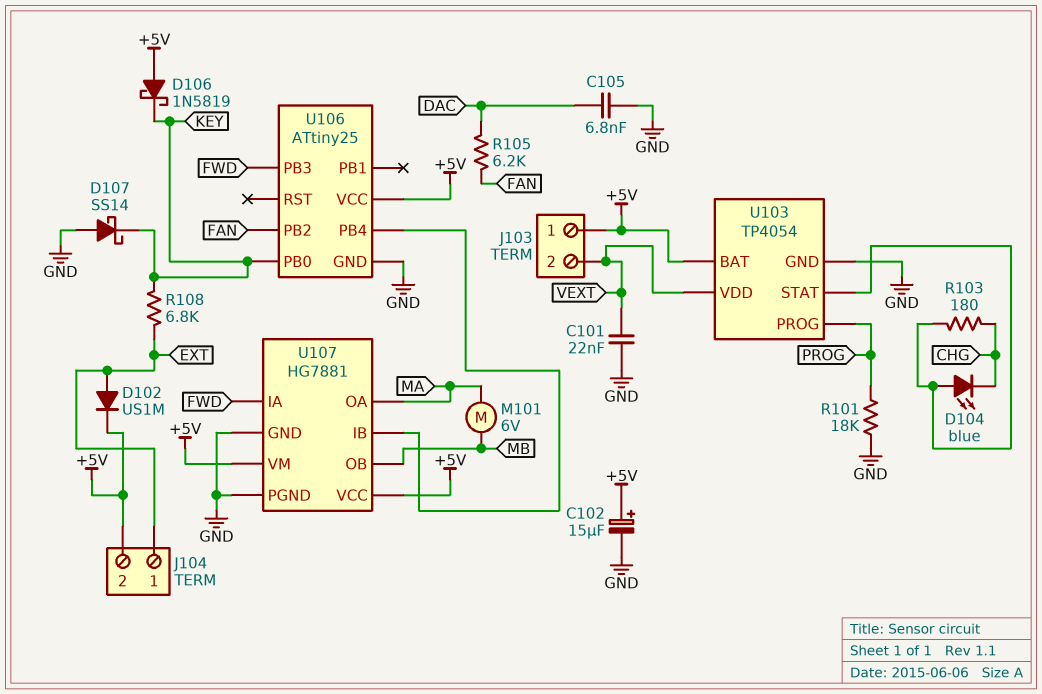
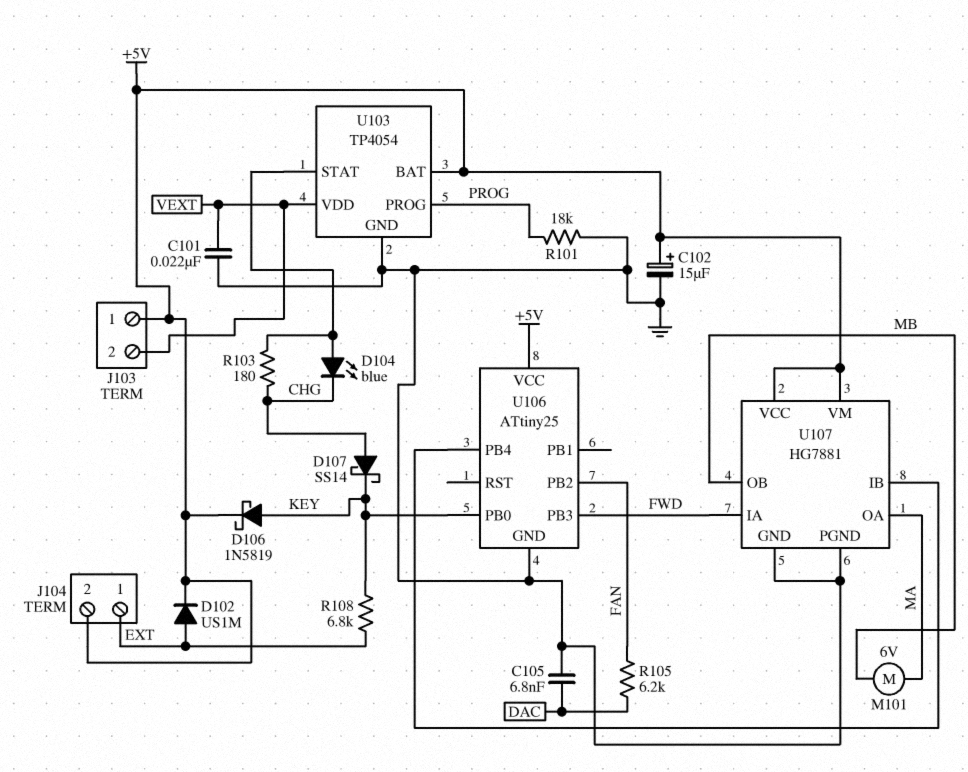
D106: schottky 1N5819 (A +5V, K KEY) -> schottky 1N5819 (A KEY, K +5V)
D107: schottky SS14 (A GND, K KEY) -> schottky SS14 (A CHG, K KEY)

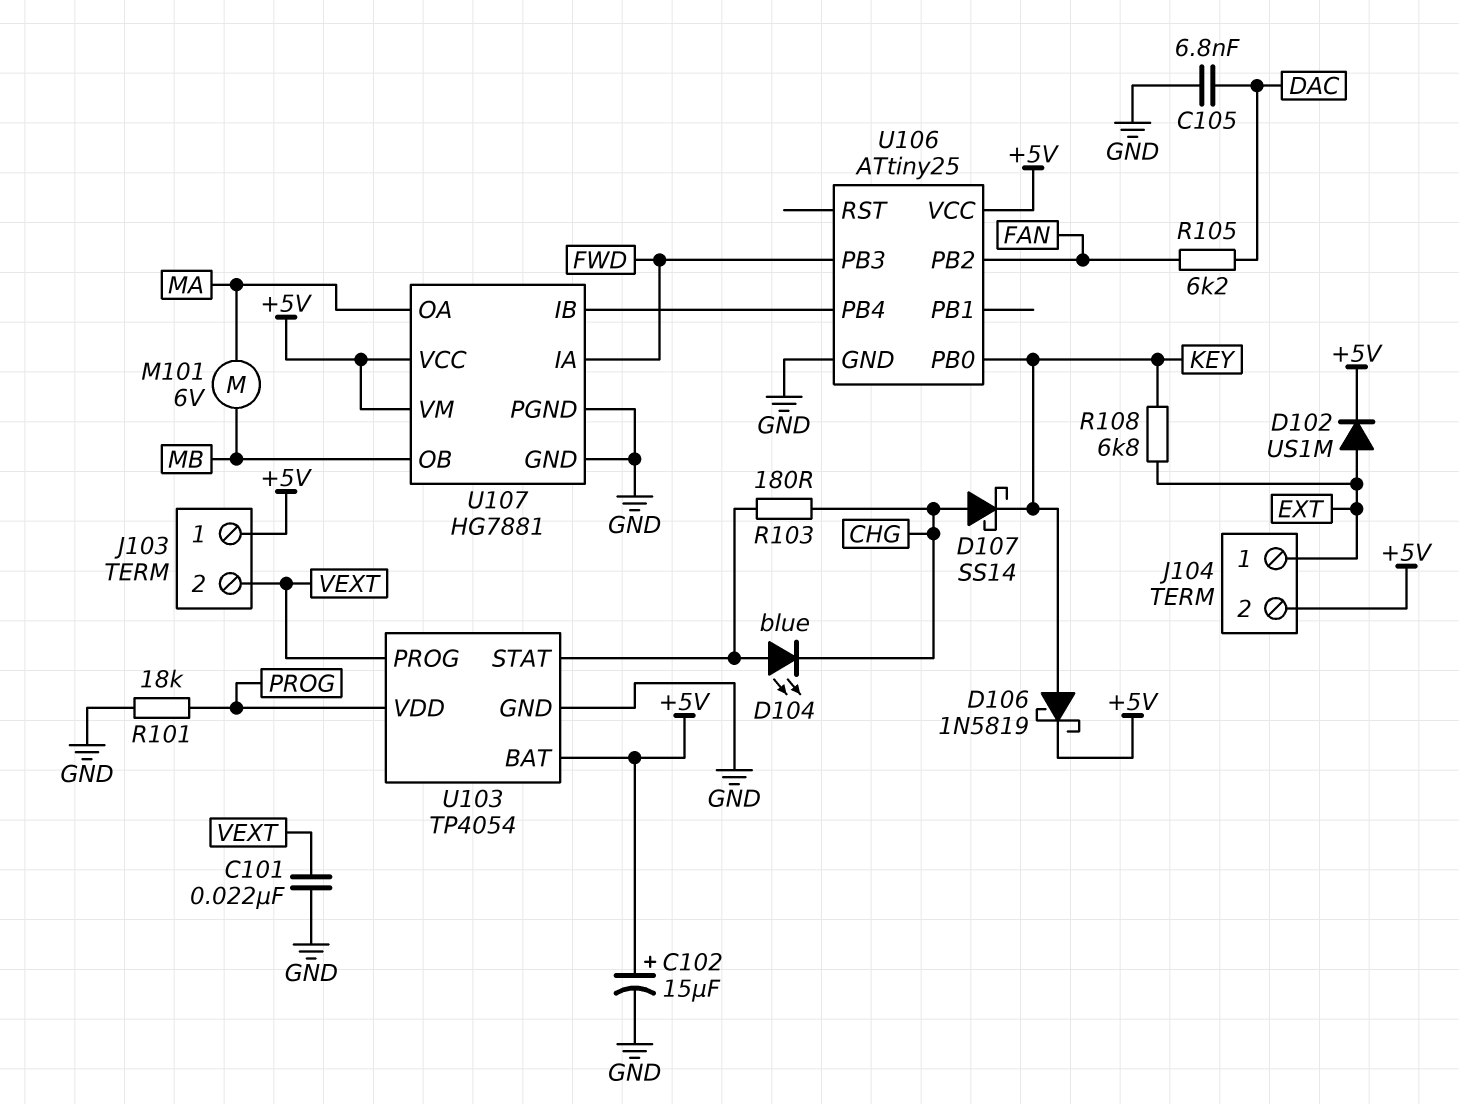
U103 pin PROG: PROG -> VEXT
U103 pin VDD: VEXT -> PROG

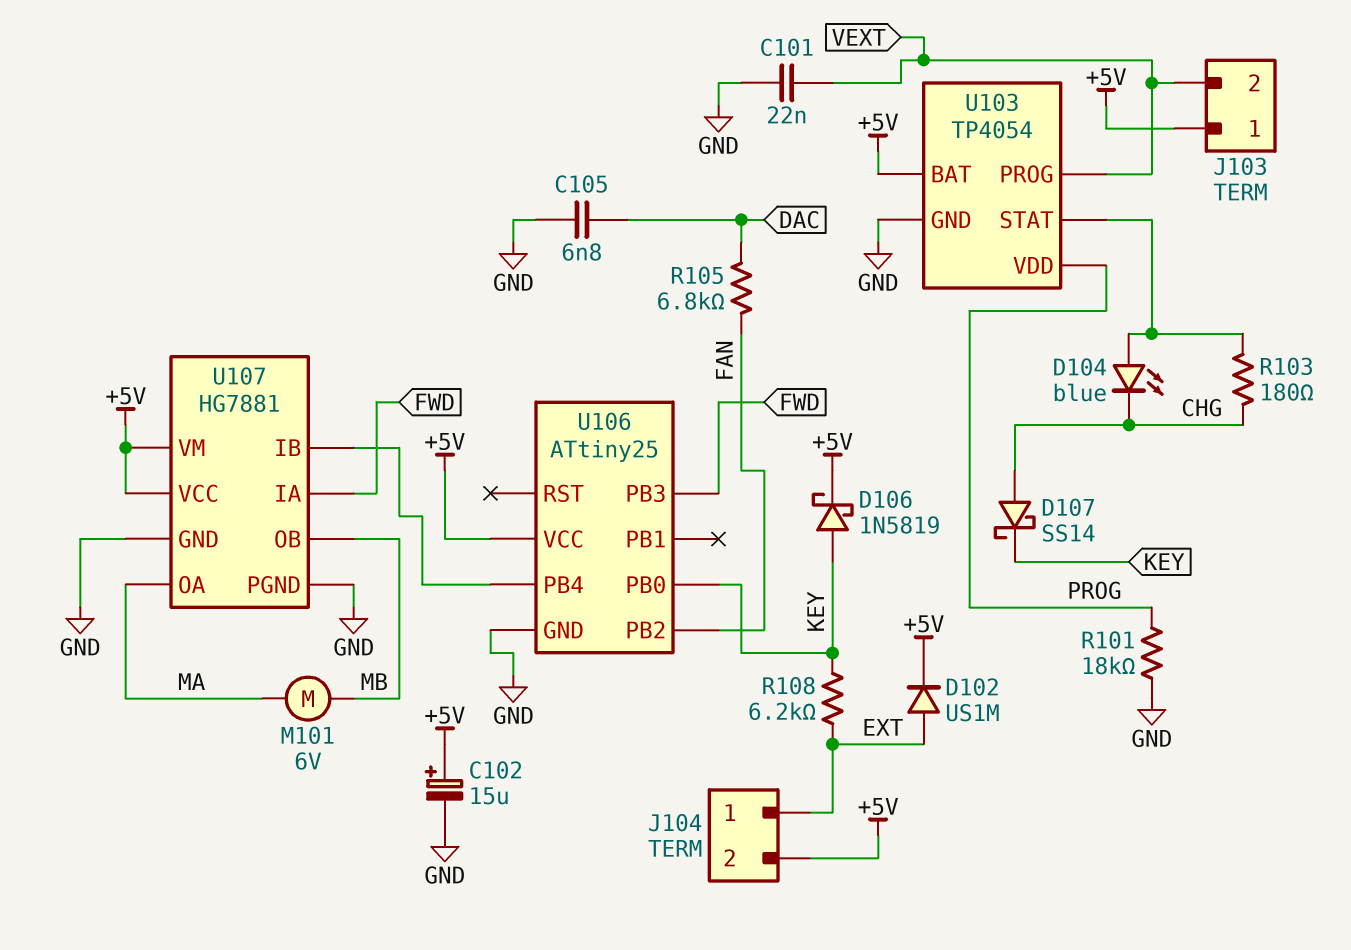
R105: 6.2k (DAC, FAN) -> 6.8k (DAC, FAN)
R108: 6.8k (EXT, KEY) -> 6.2k (EXT, KEY)

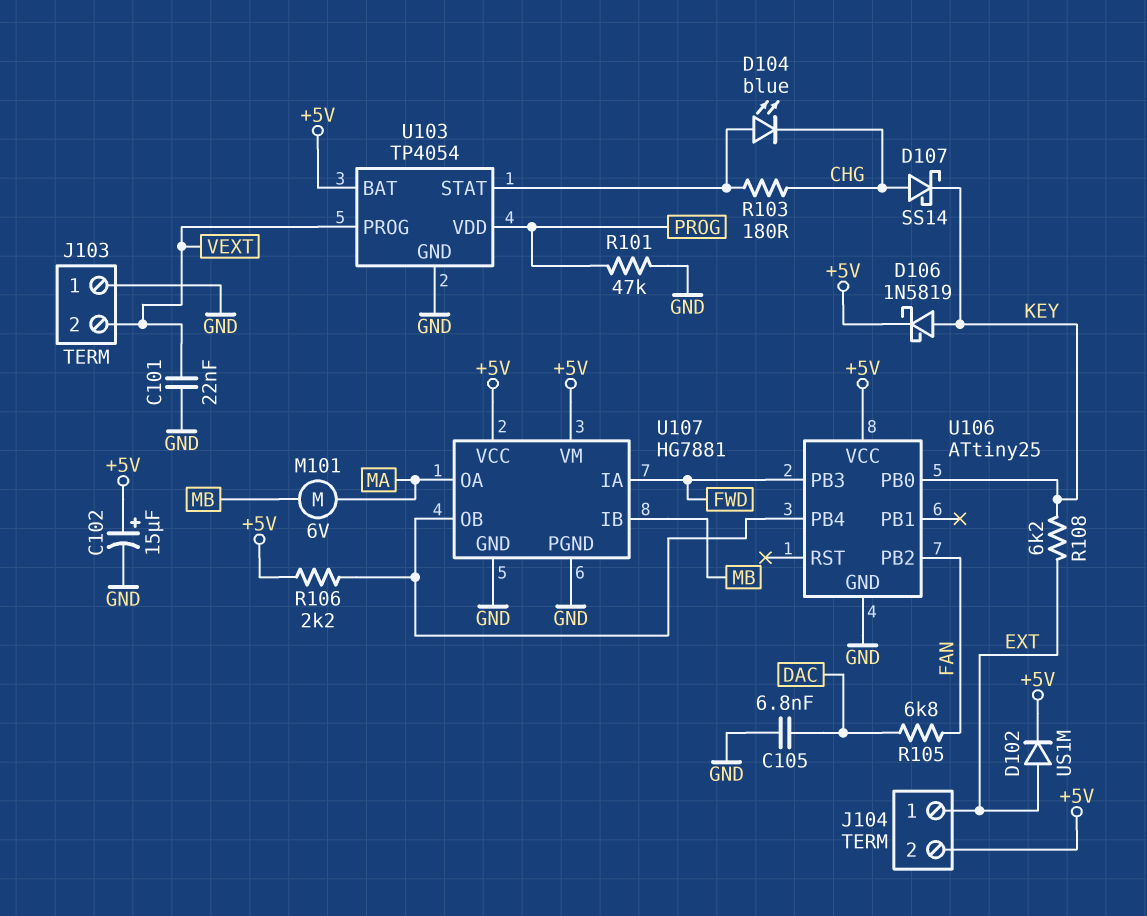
J103 pin 1: +5V -> GND
R101: 18k (GND, PROG) -> 47k (GND, PROG)
R106: none -> 2.2k (+5V, U106/PB4)
U107 pin IB: U106/PB4 -> MB
U107 pin OB: MB -> U106/PB4

